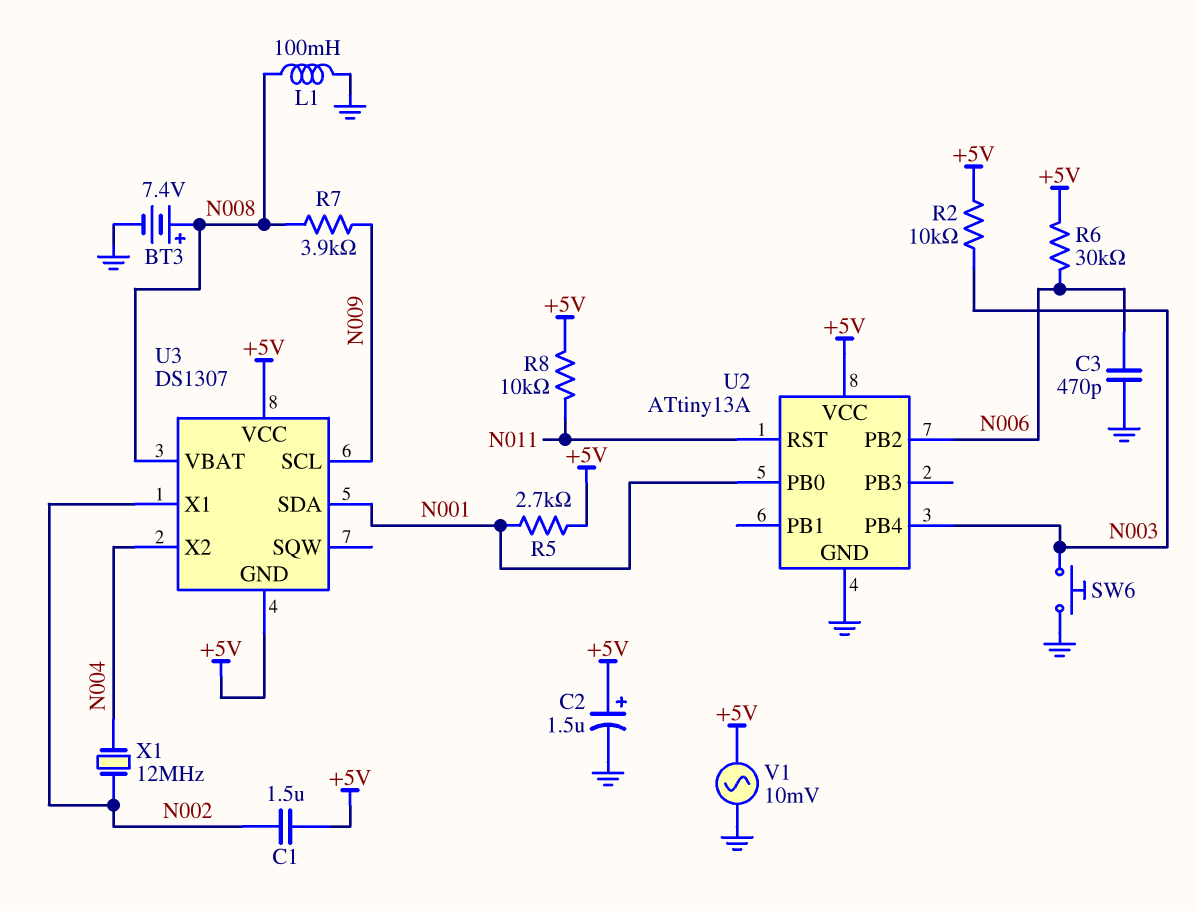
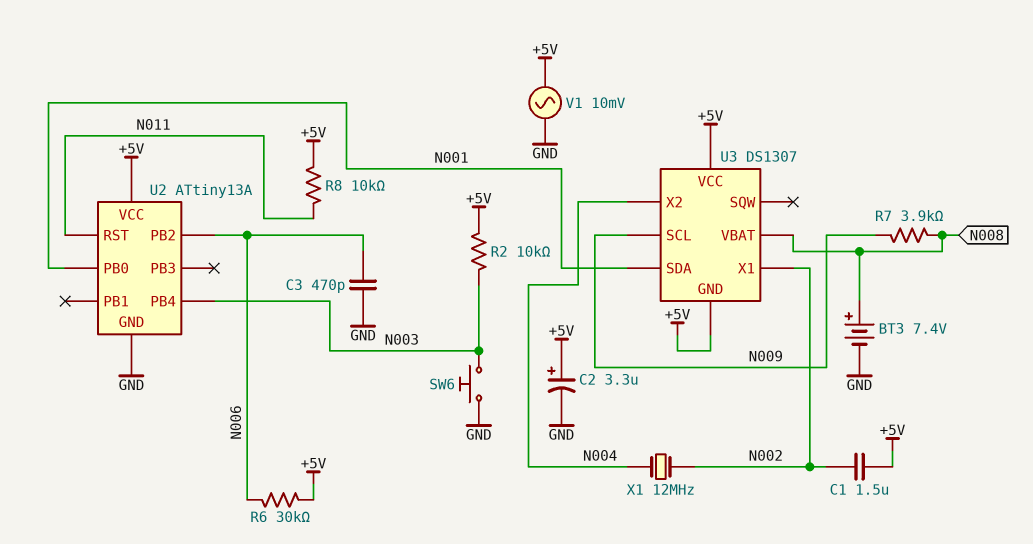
C2: 1.5uF (plus +5V, minus GND) -> 3.3uF (plus +5V, minus GND)
L1: 100mH (GND, N008) -> none
R5: 2.7k (+5V, N001) -> none

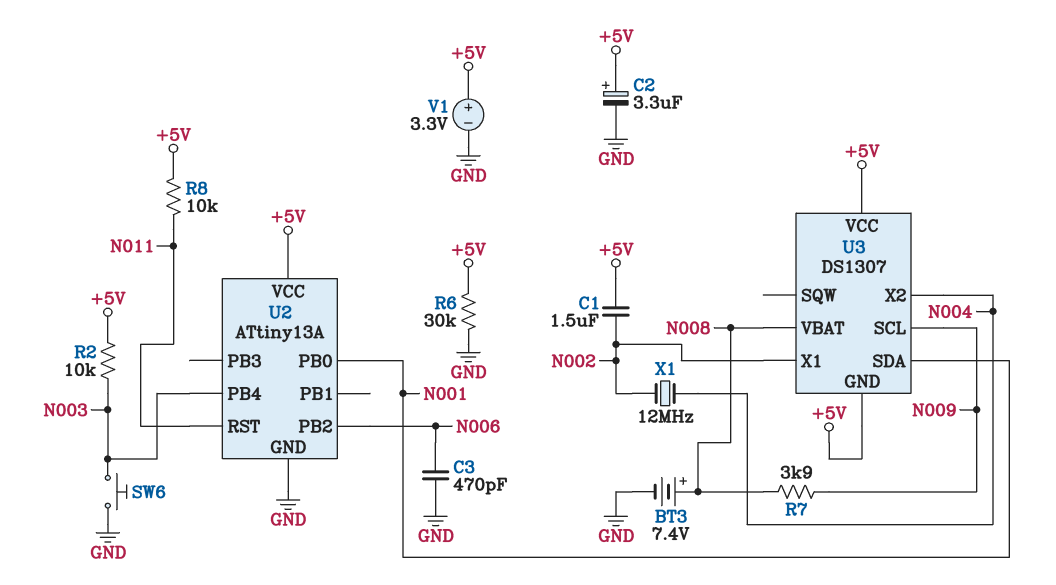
R6: 30k (+5V, N006) -> 30k (+5V, GND)
V1: AC 10mV (+5V, GND) -> 3.3V (plus +5V, minus GND)

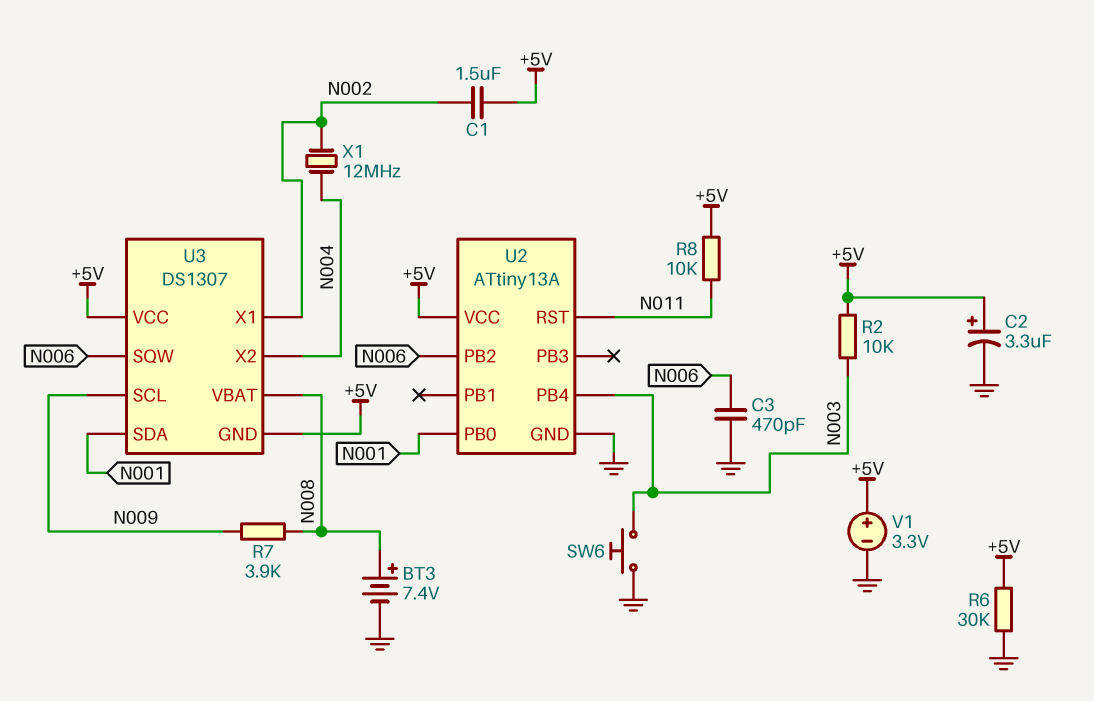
U3 pin SQW: none -> N006

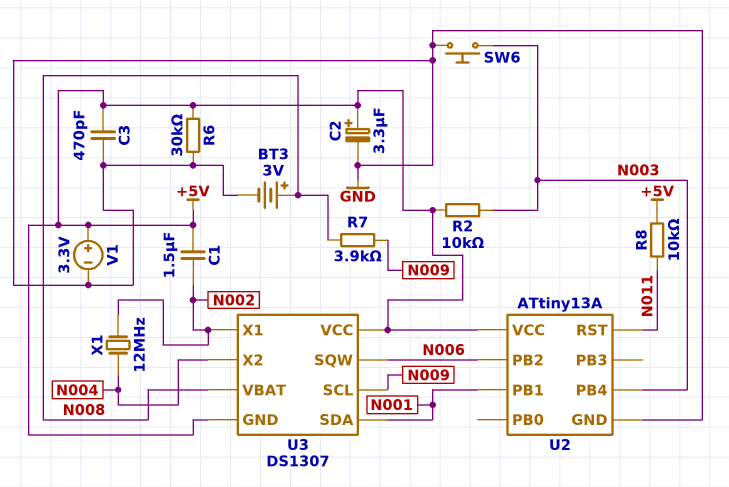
BT3: 7.4V (plus N008, minus GND) -> 3V (plus N008, minus GND)
C3: 470pF (GND, N006) -> 470pF (+5V, GND)
U2 pin PB0: N001 -> none
U2 pin PB1: none -> N001

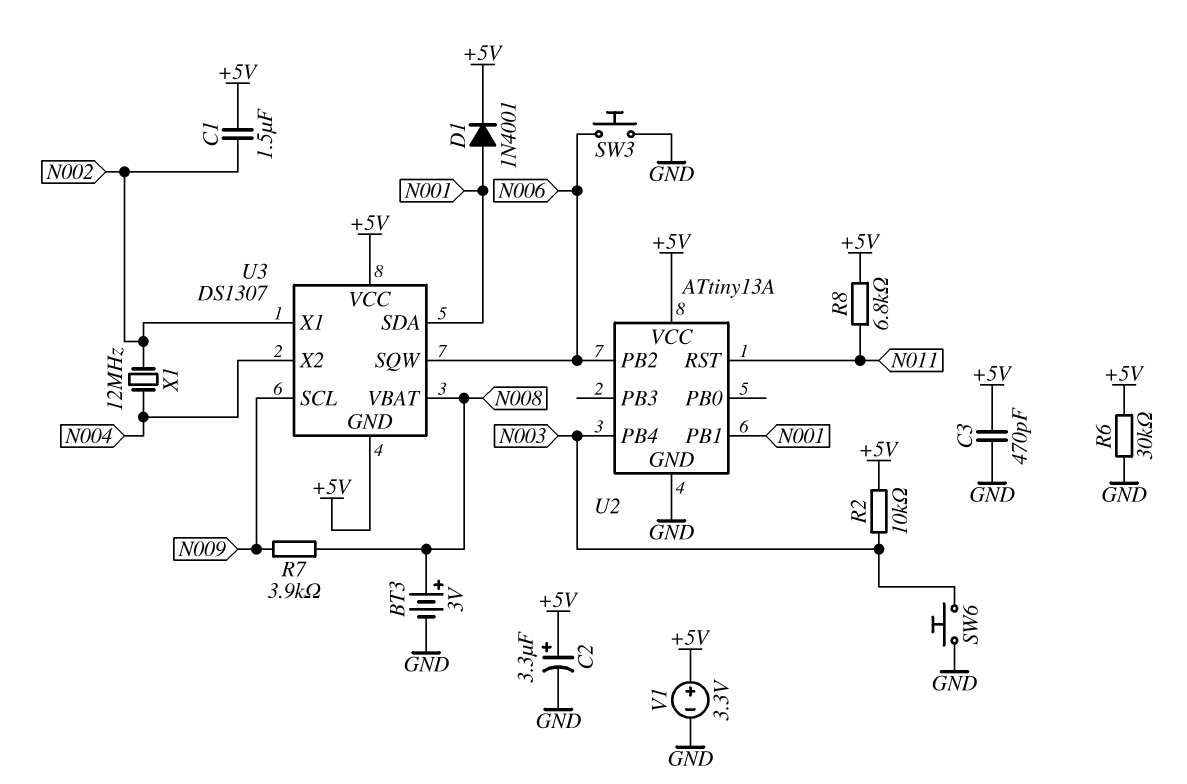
D1: none -> diode 1N4001 (A N001, K +5V)
R8: 10k (+5V, N011) -> 6.8k (+5V, N011)
SW3: none -> button (GND, N006)

